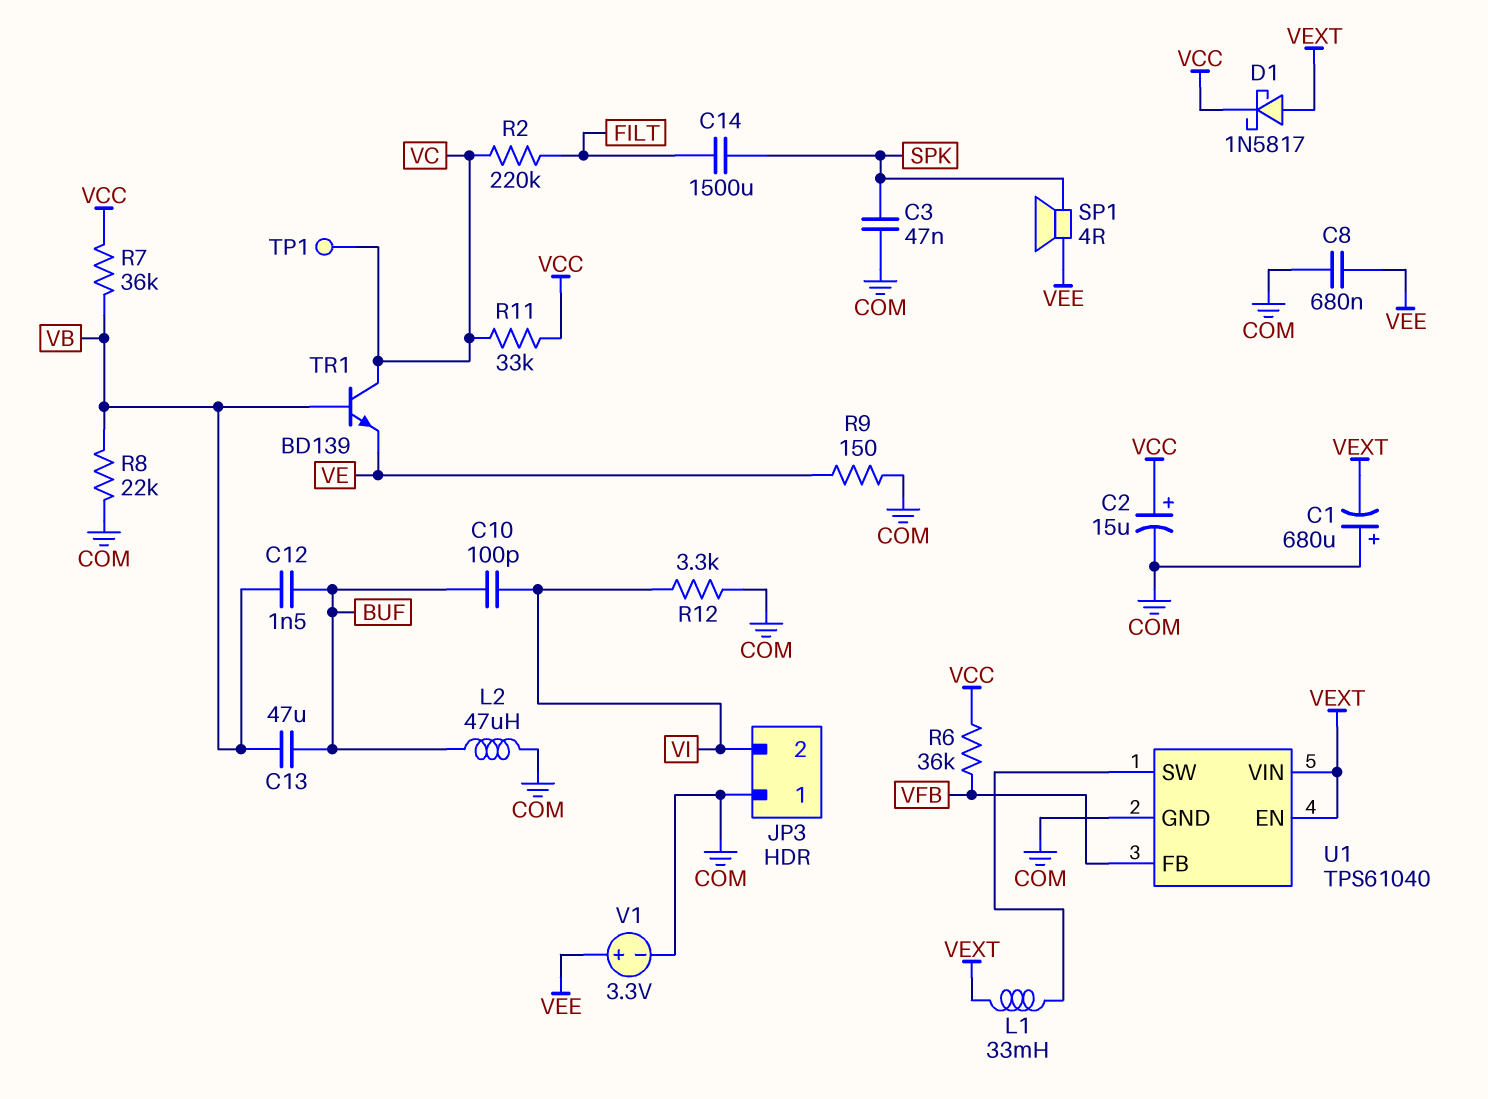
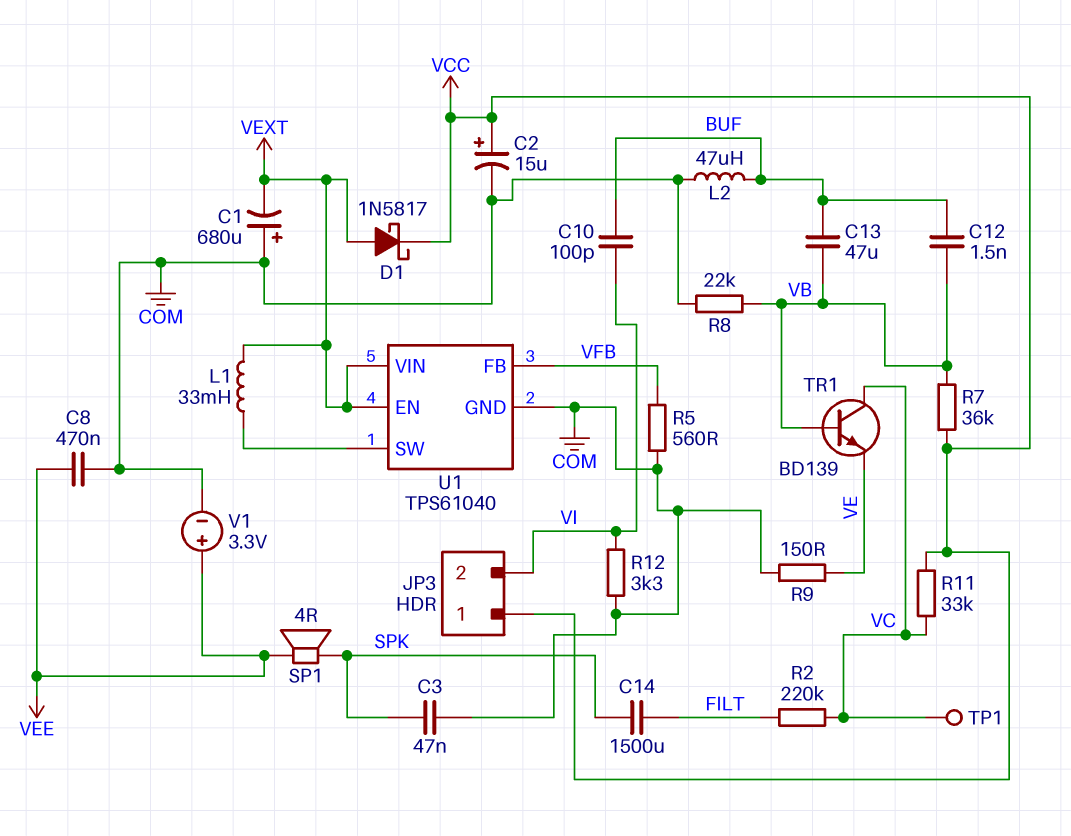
C8: 680nF (COM, VEE) -> 470nF (COM, VEE)
JP3 pin 1: COM -> VCC
R5: none -> 560 (COM, VFB)
R6: 36k (VCC, VFB) -> none

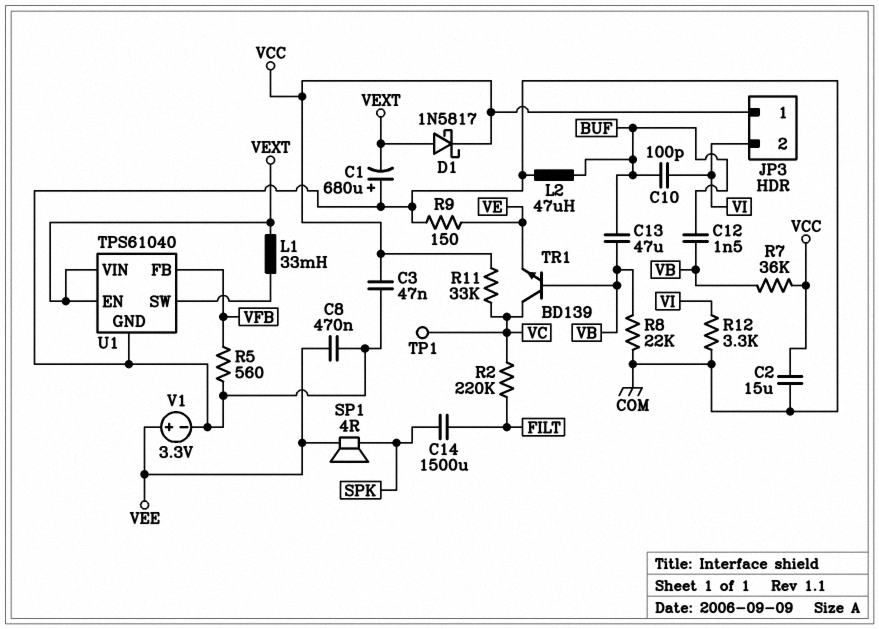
C2: 15uF (plus VCC, minus COM) -> 15uF (COM, VCC)
C3: 47nF (COM, SPK) -> 47nF (COM, VCC)

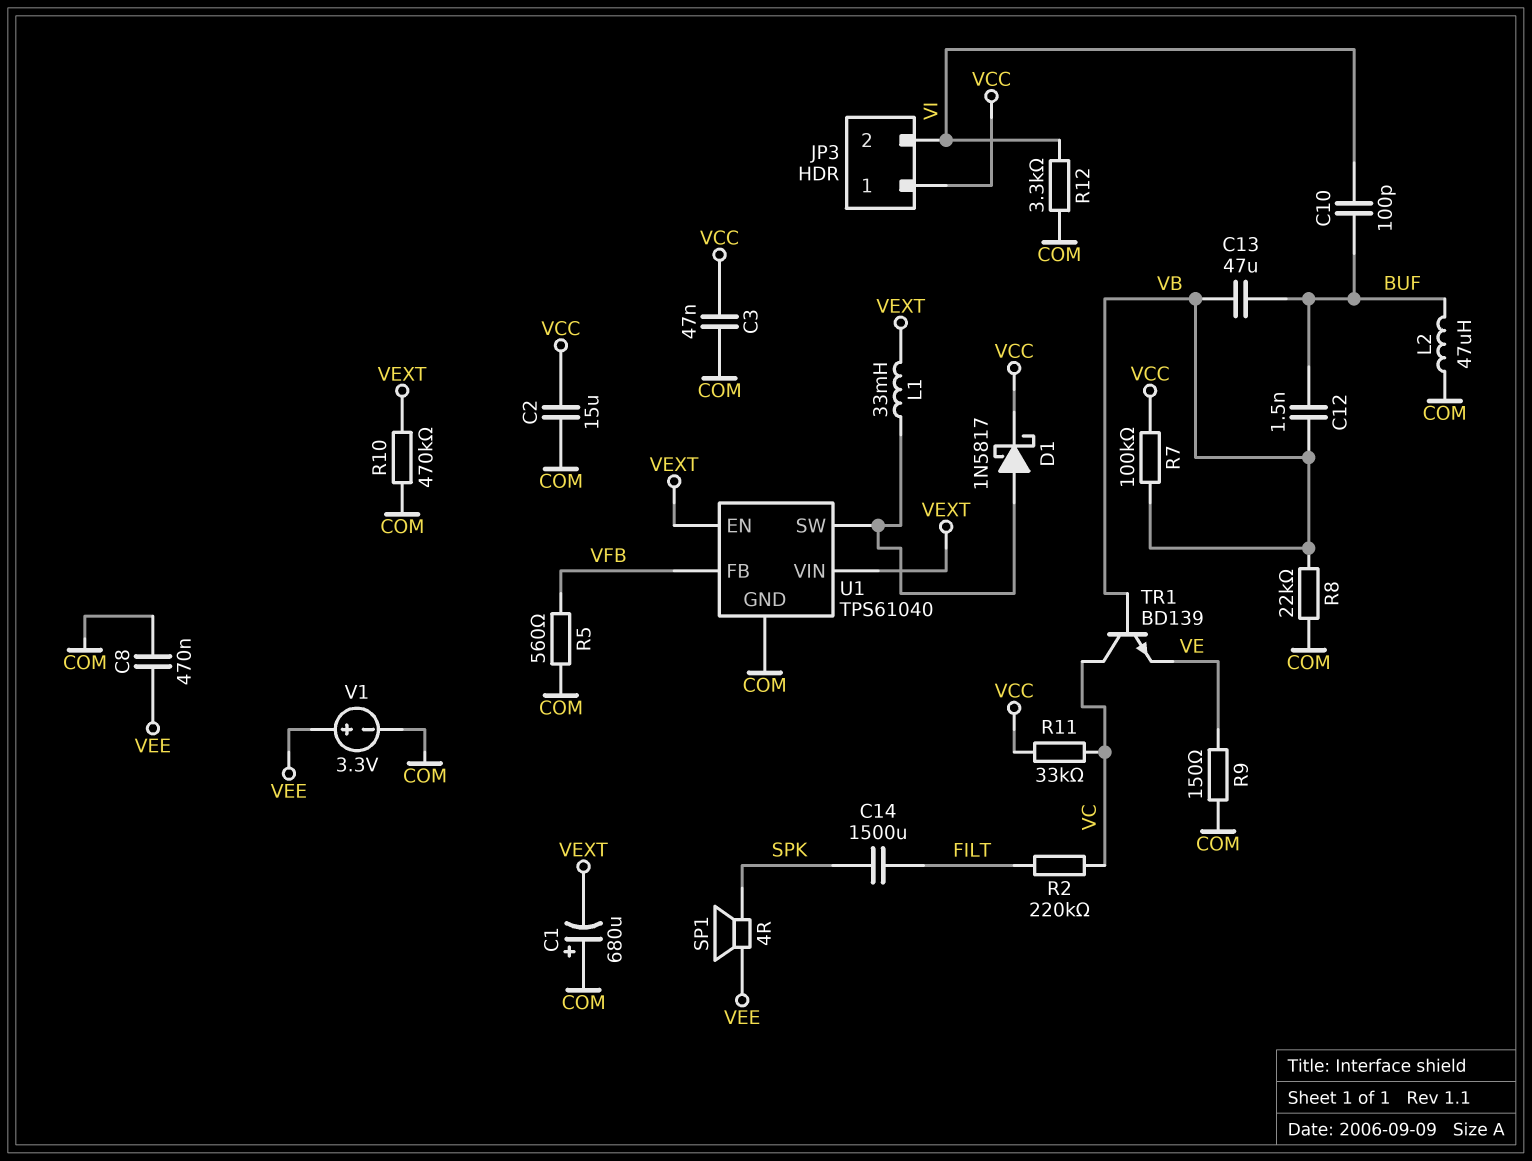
D1: schottky 1N5817 (A VEXT, K VCC) -> schottky 1N5817 (A U1/SW, K VCC)
R7: 36k (VB, VCC) -> 100k (VB, VCC)
R10: none -> 470k (COM, VEXT)
TP1: test point (VC) -> none

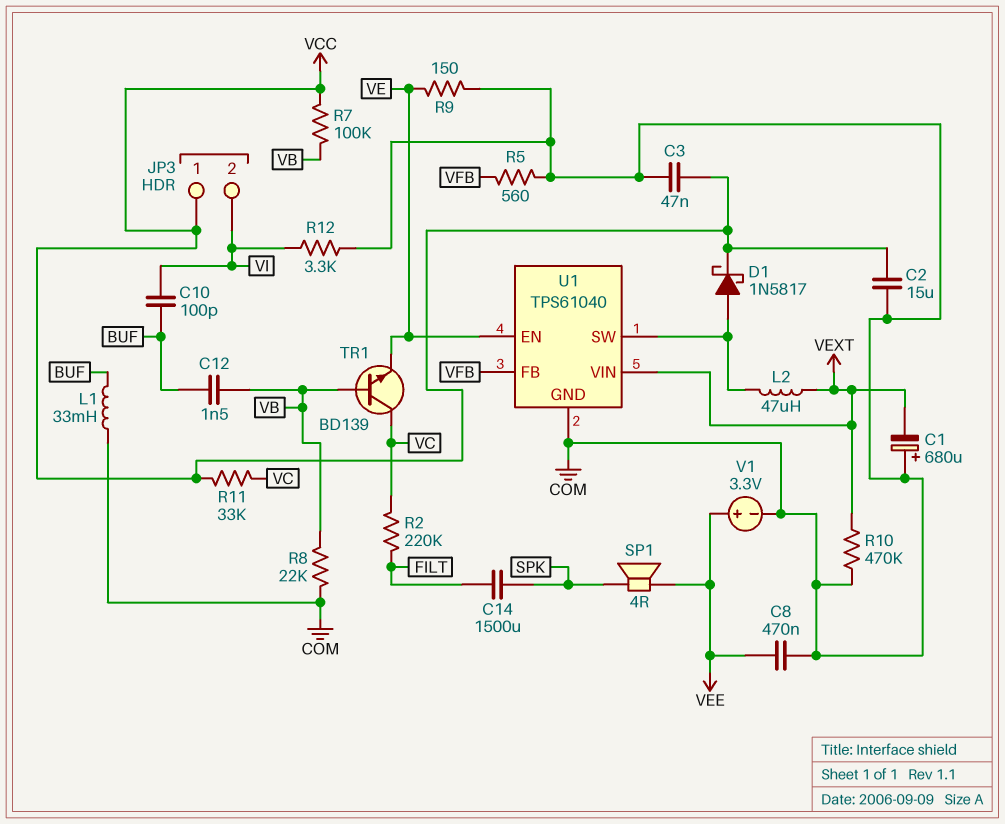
C13: 47uF (BUF, VB) -> none
L1: 33mH (U1/SW, VEXT) -> 33mH (BUF, COM)
L2: 47uH (BUF, COM) -> 47uH (U1/SW, VEXT)
U1 pin EN: VEXT -> VE

